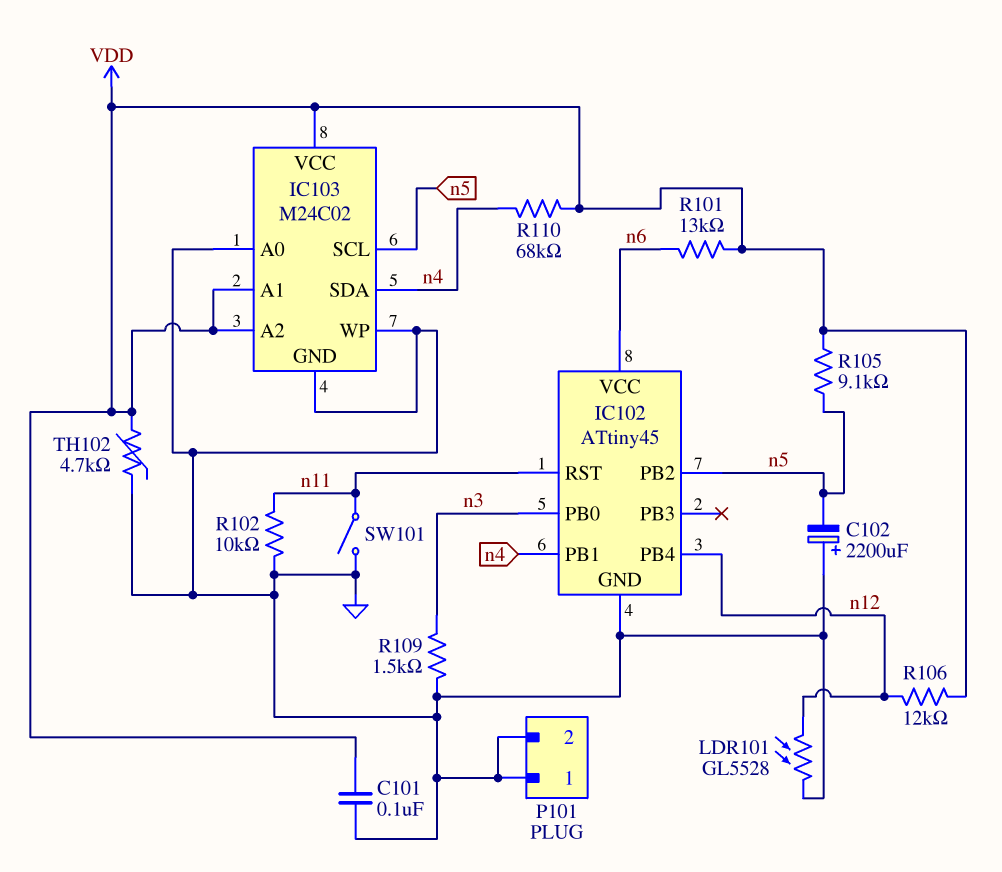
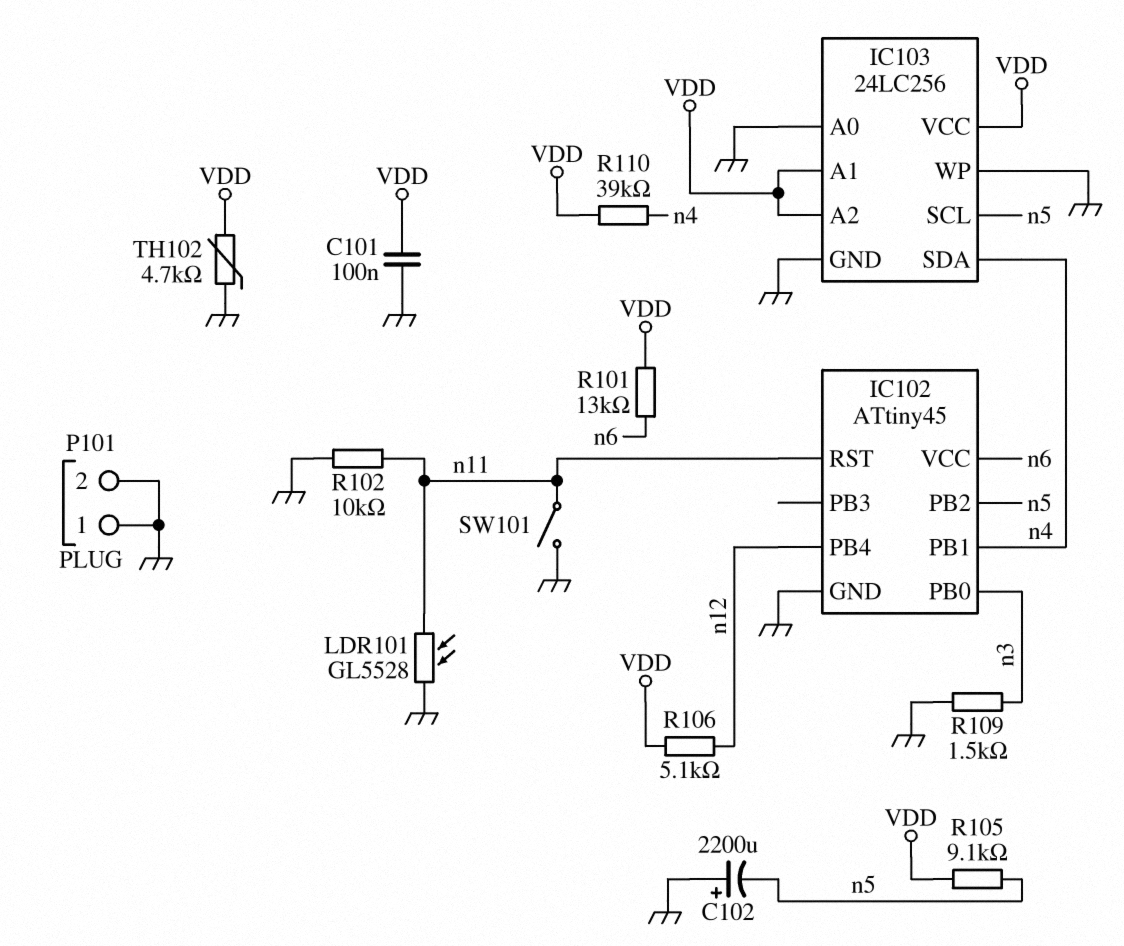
IC103: M24C02 -> 24LC256
LDR101: GL5528 (GND, n12) -> GL5528 (GND, n11)
R106: 12k (VDD, n12) -> 5.1k (VDD, n12)
R110: 68k (VDD, n4) -> 39k (VDD, n4)

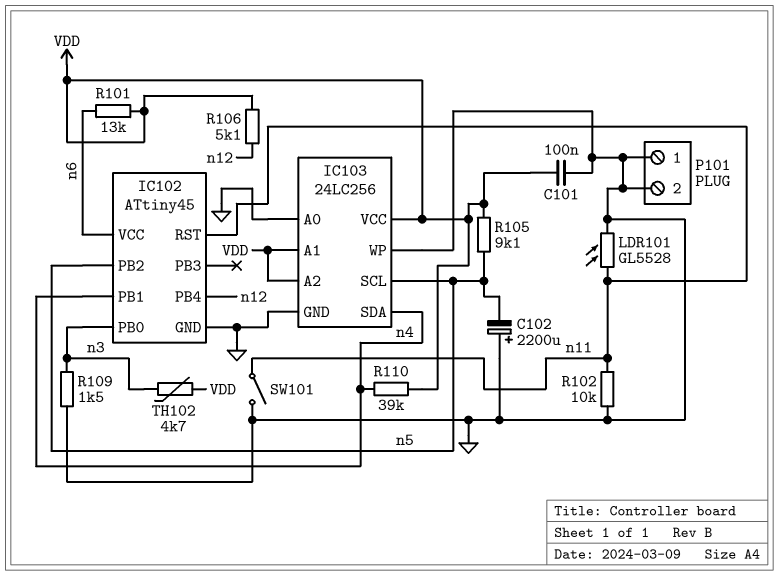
TH102: 4.7k (GND, VDD) -> 4.7k (VDD, n3)

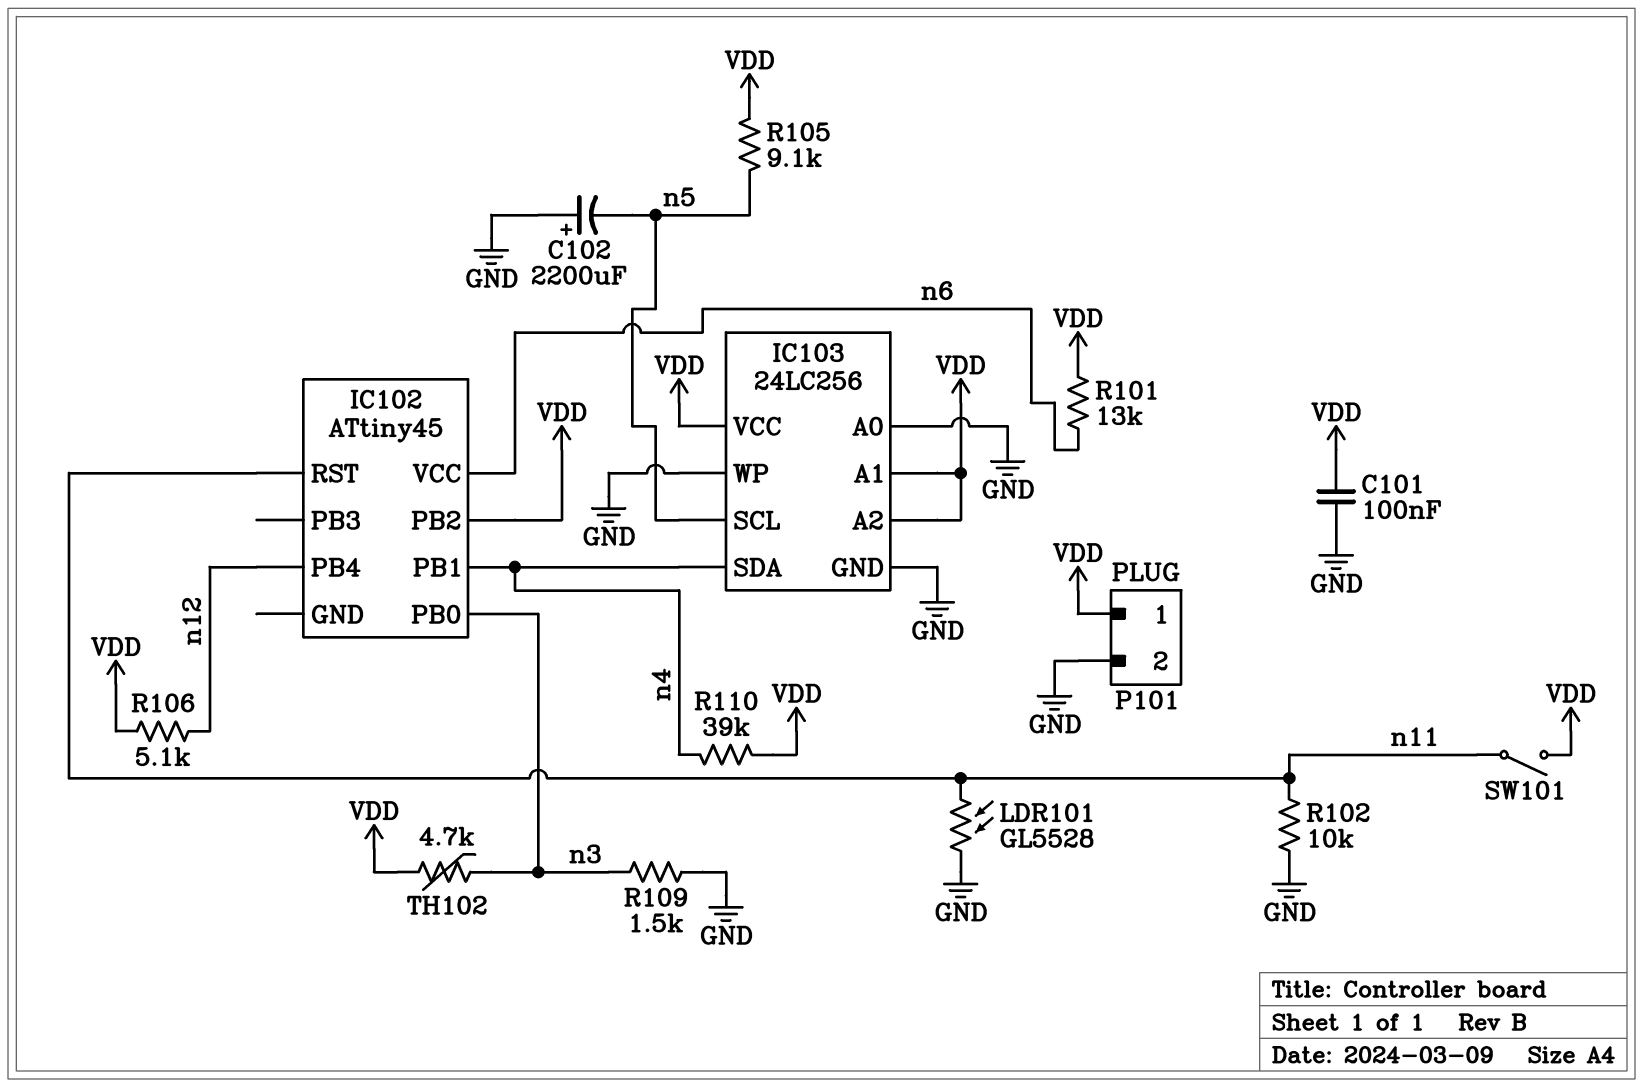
IC102 pin GND: GND -> none
IC102 pin PB2: n5 -> VDD
P101 pin 1: GND -> VDD
SW101: switch (GND, n11) -> switch (VDD, n11)

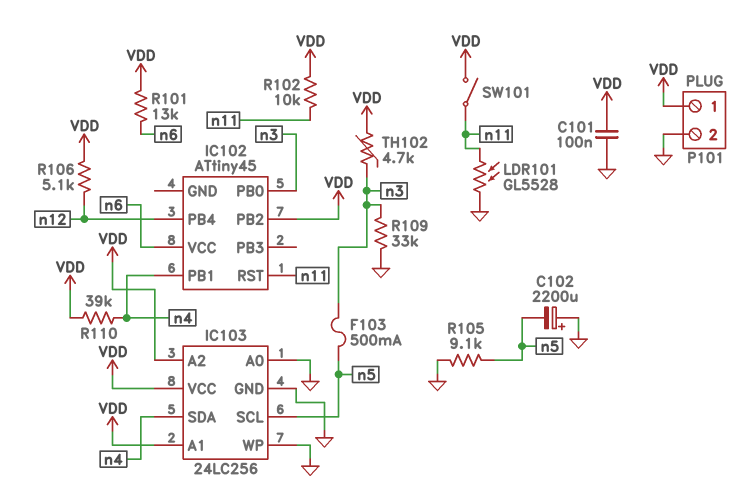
F103: none -> 500mA (n3, n5)
R102: 10k (GND, n11) -> 10k (VDD, n11)
R105: 9.1k (VDD, n5) -> 9.1k (GND, n5)
R109: 1.5k (GND, n3) -> 33k (GND, n3)

